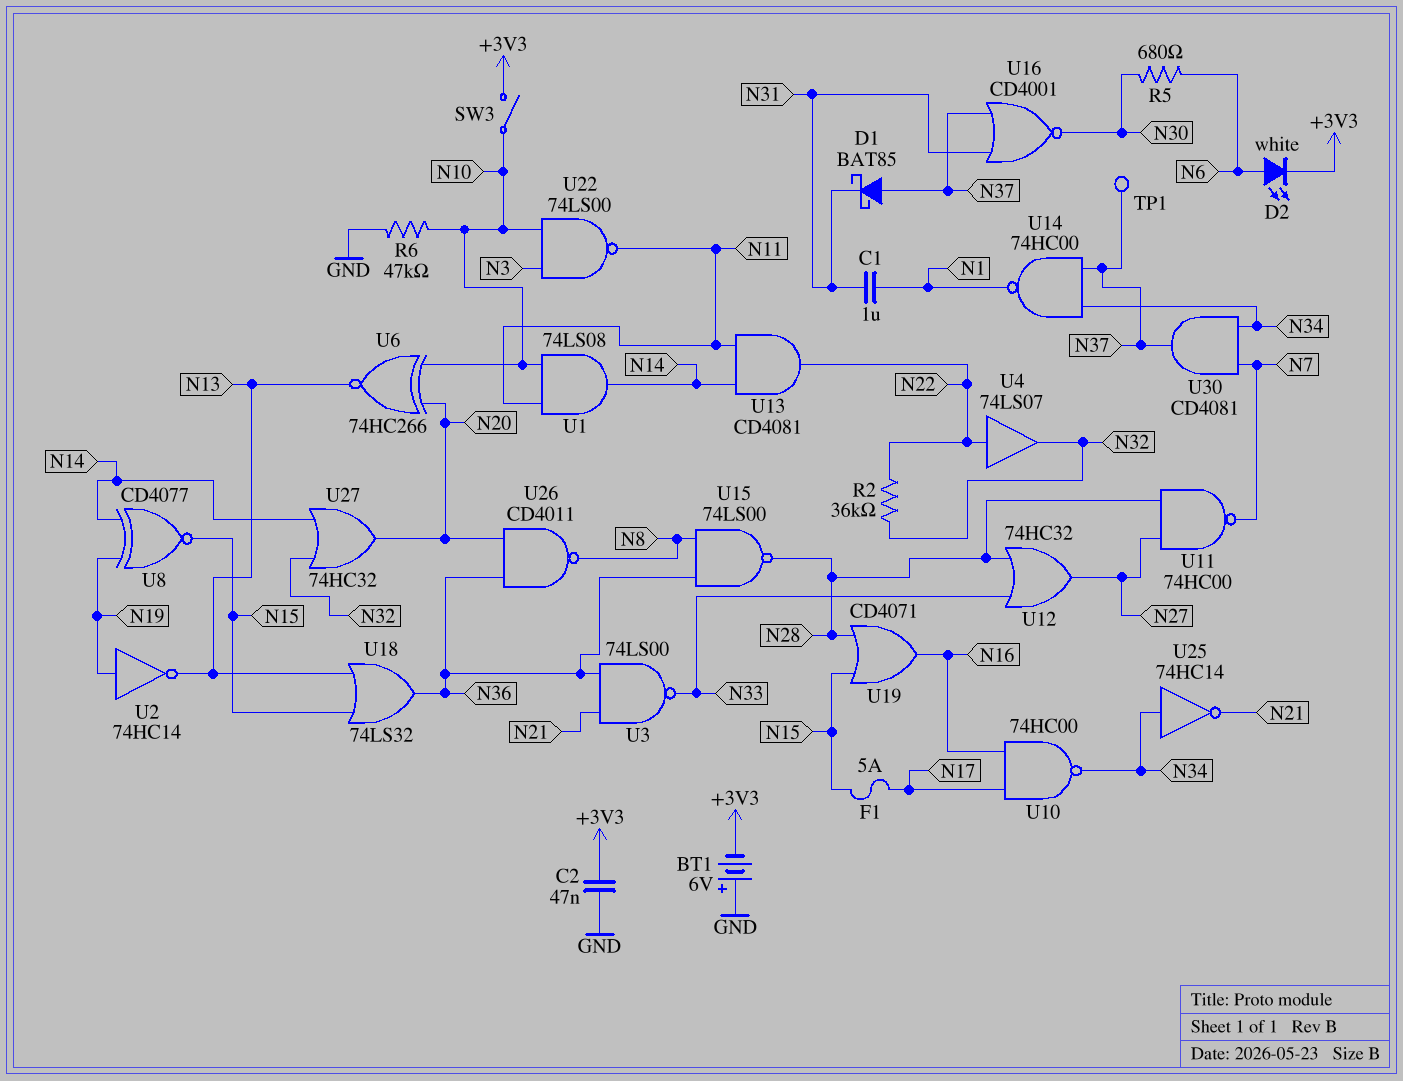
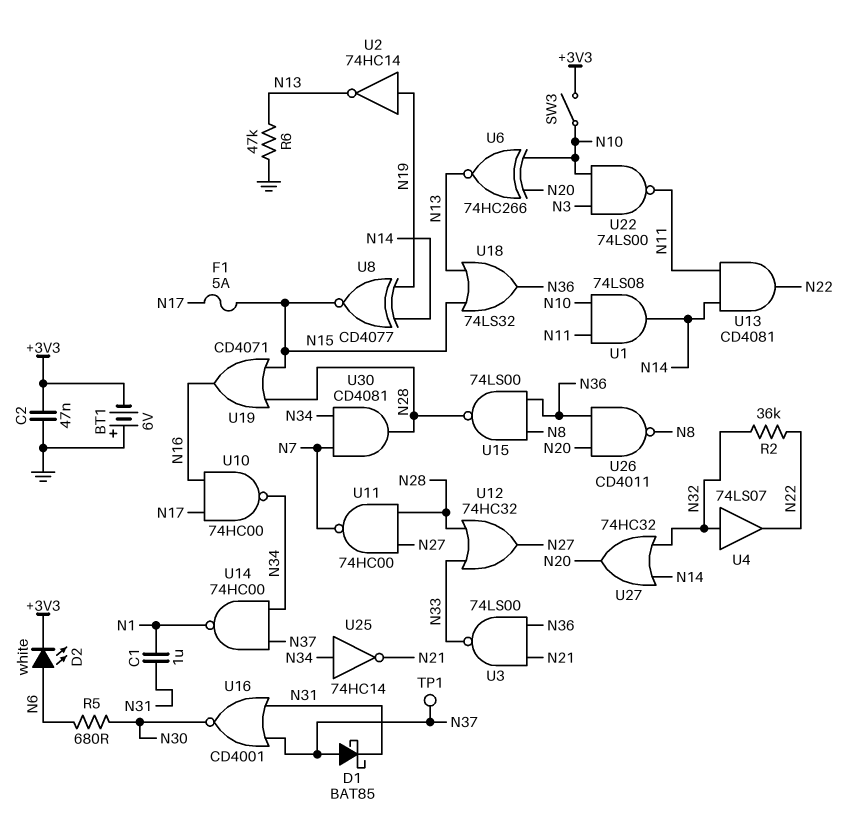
R6: 47k (GND, N10) -> 47k (GND, N13)
U4: buffer 74LS07 (in N22, out N32) -> buffer 74LS07 (in N32, out N22)
U30: AND CD4081 (in N7, in N34, out N37) -> AND CD4081 (in N7, in N34, out N28)

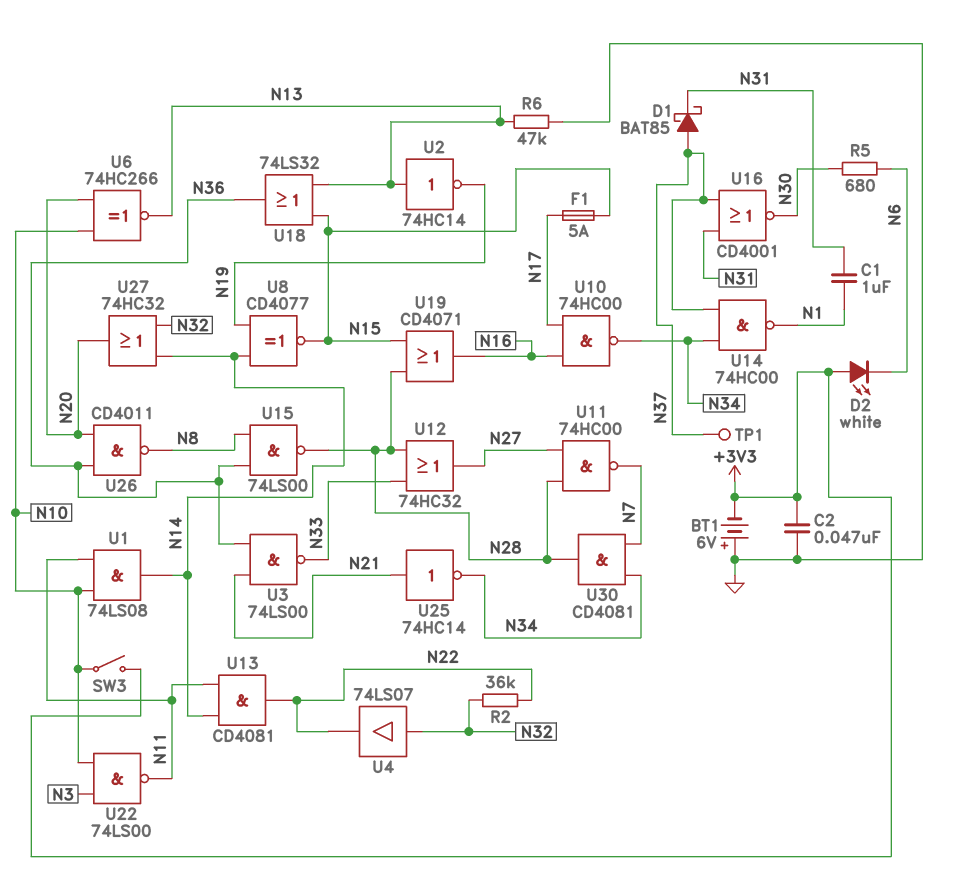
D2: LED white (A N6, K +3V3) -> LED white (A +3V3, K N6)
U2: NOT 74HC14 (in N19, out N13) -> NOT 74HC14 (in N13, out N19)
U25: NOT 74HC14 (in N34, out N21) -> NOT 74HC14 (in N21, out N34)

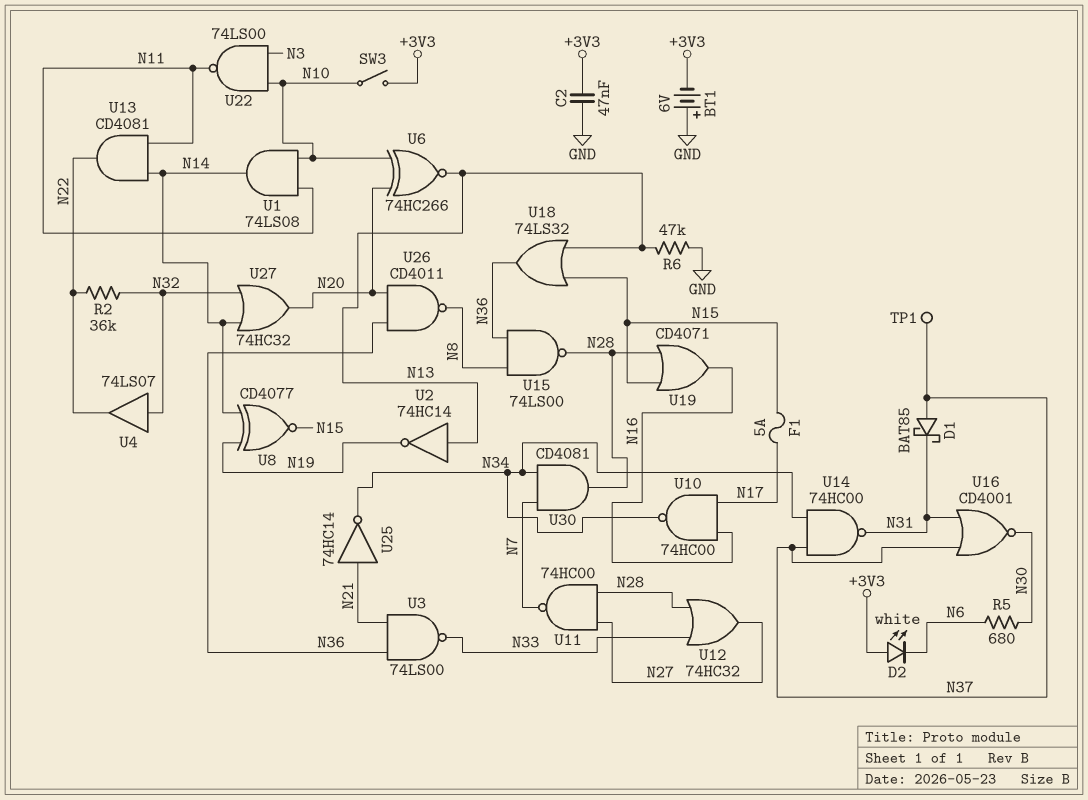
C1: 1uF (N1, N31) -> none
U14: NAND 74HC00 (in N34, in N37, out N1) -> NAND 74HC00 (in N34, in N37, out N31)

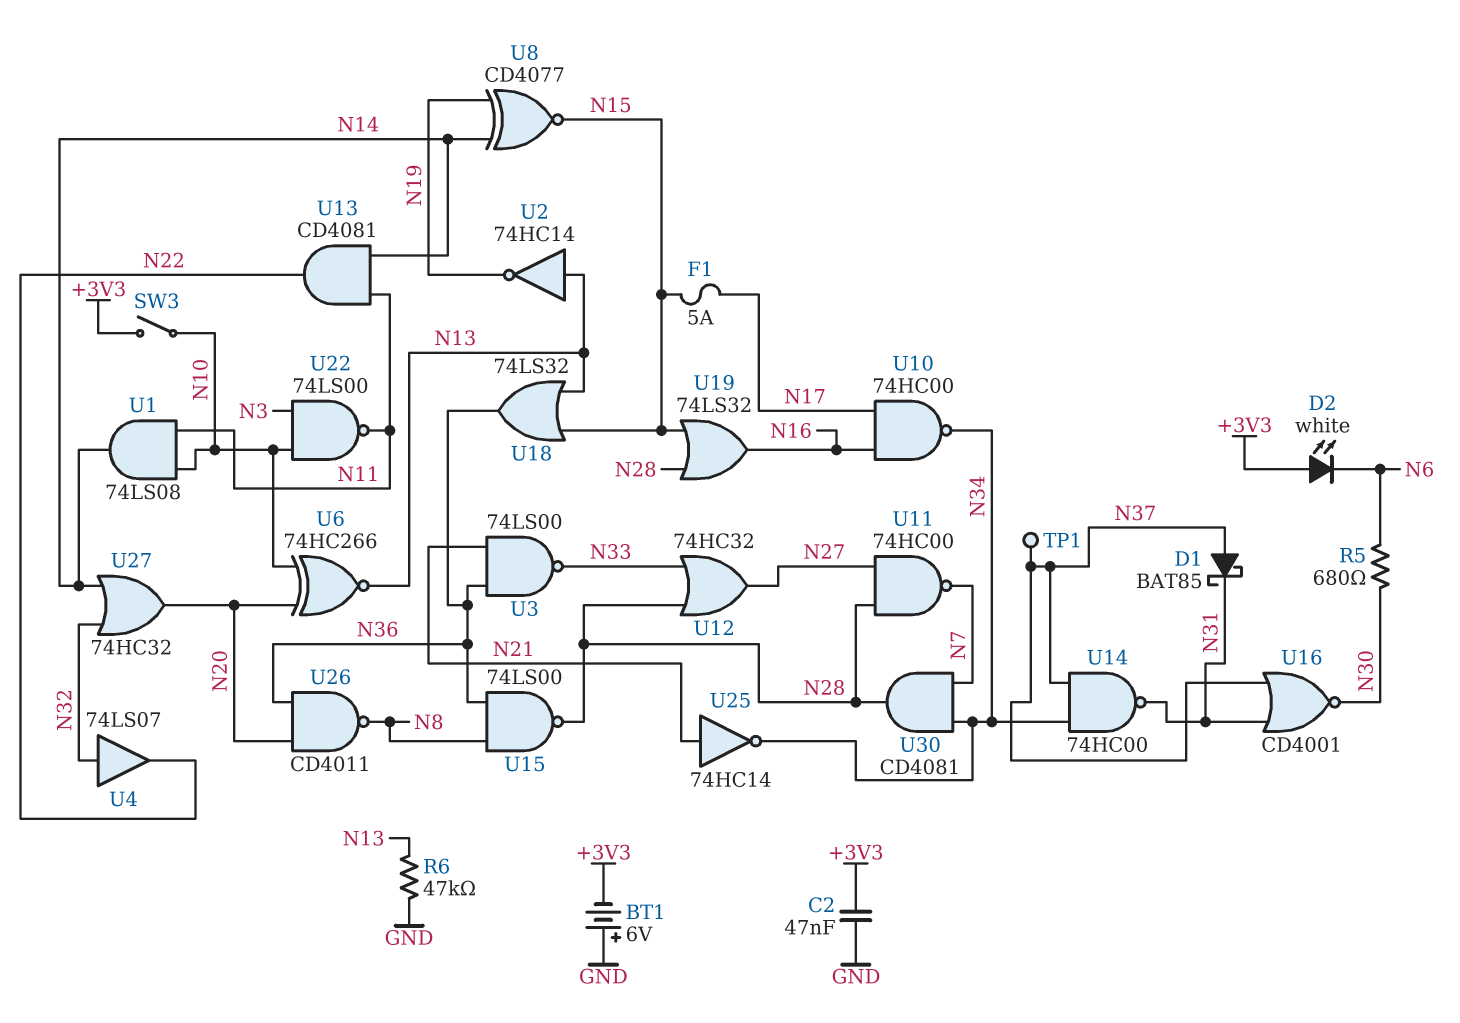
R2: 36k (N22, N32) -> none
U19: OR CD4071 (in N15, in N28, out N16) -> OR 74LS32 (in N15, in N28, out N16)

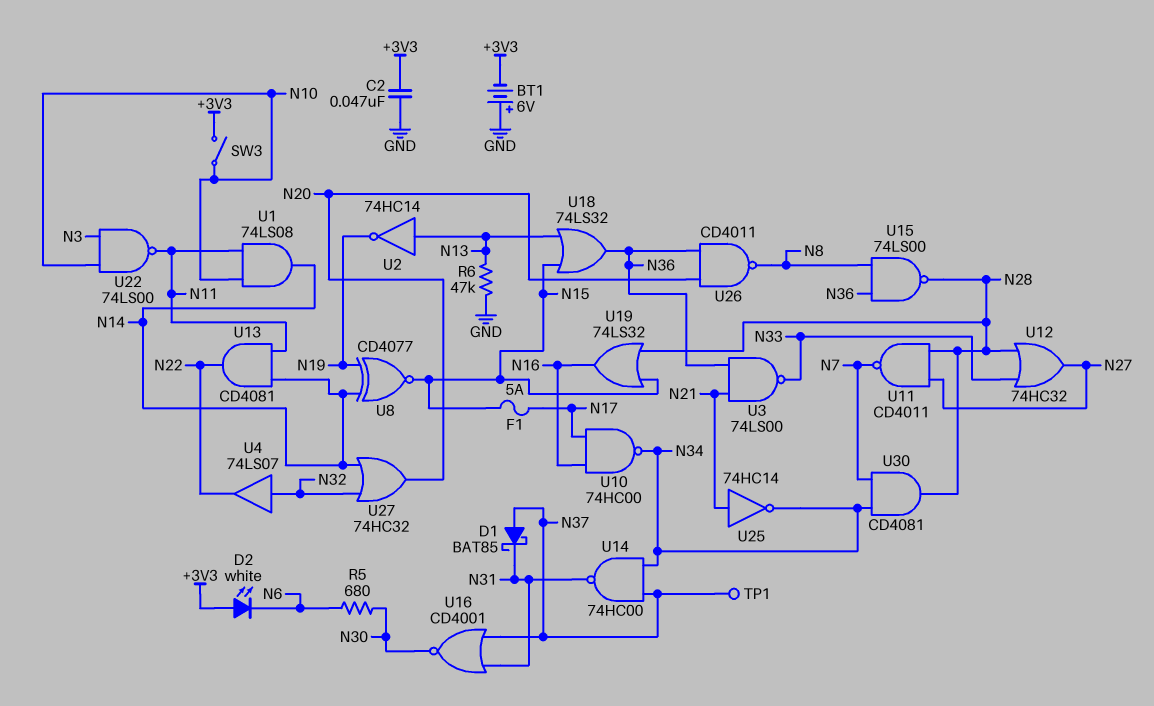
U6: XNOR 74HC266 (in N10, in N20, out N13) -> none
U11: NAND 74HC00 (in N27, in N28, out N7) -> NAND CD4011 (in N27, in N28, out N7)

